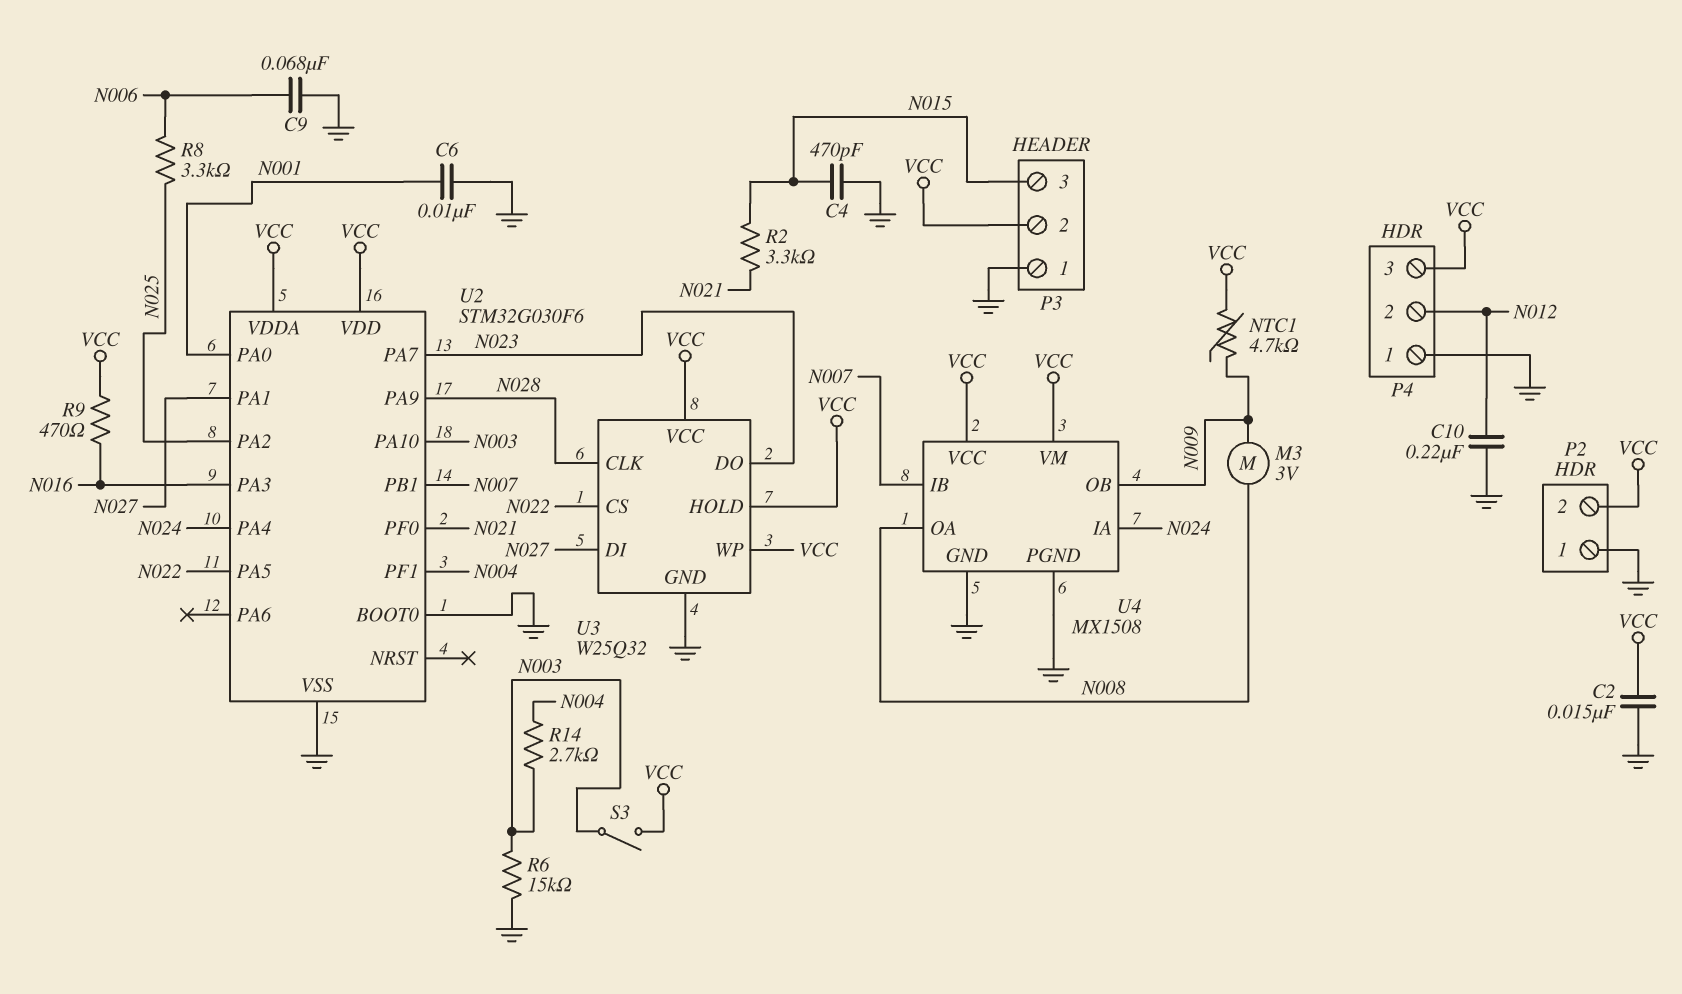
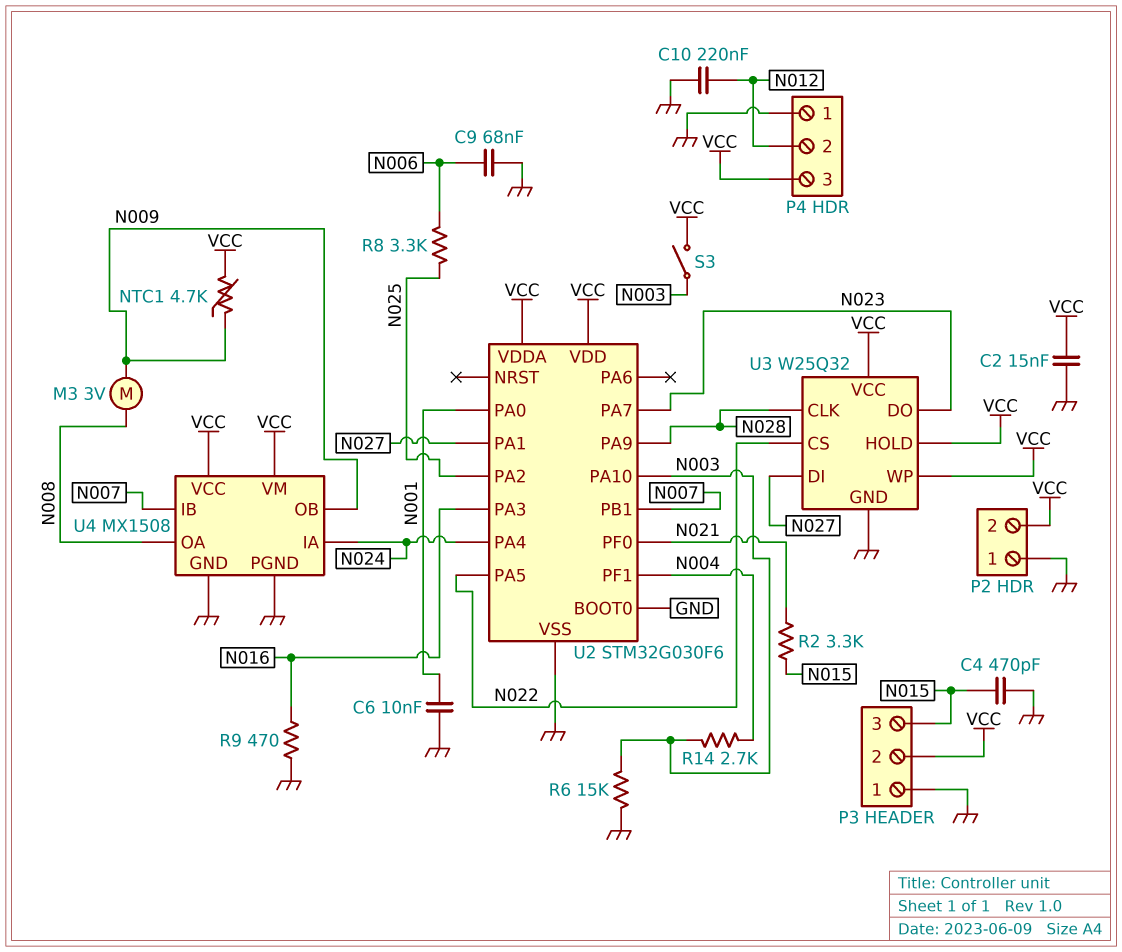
R9: 470 (N016, VCC) -> 470 (GND, N016)

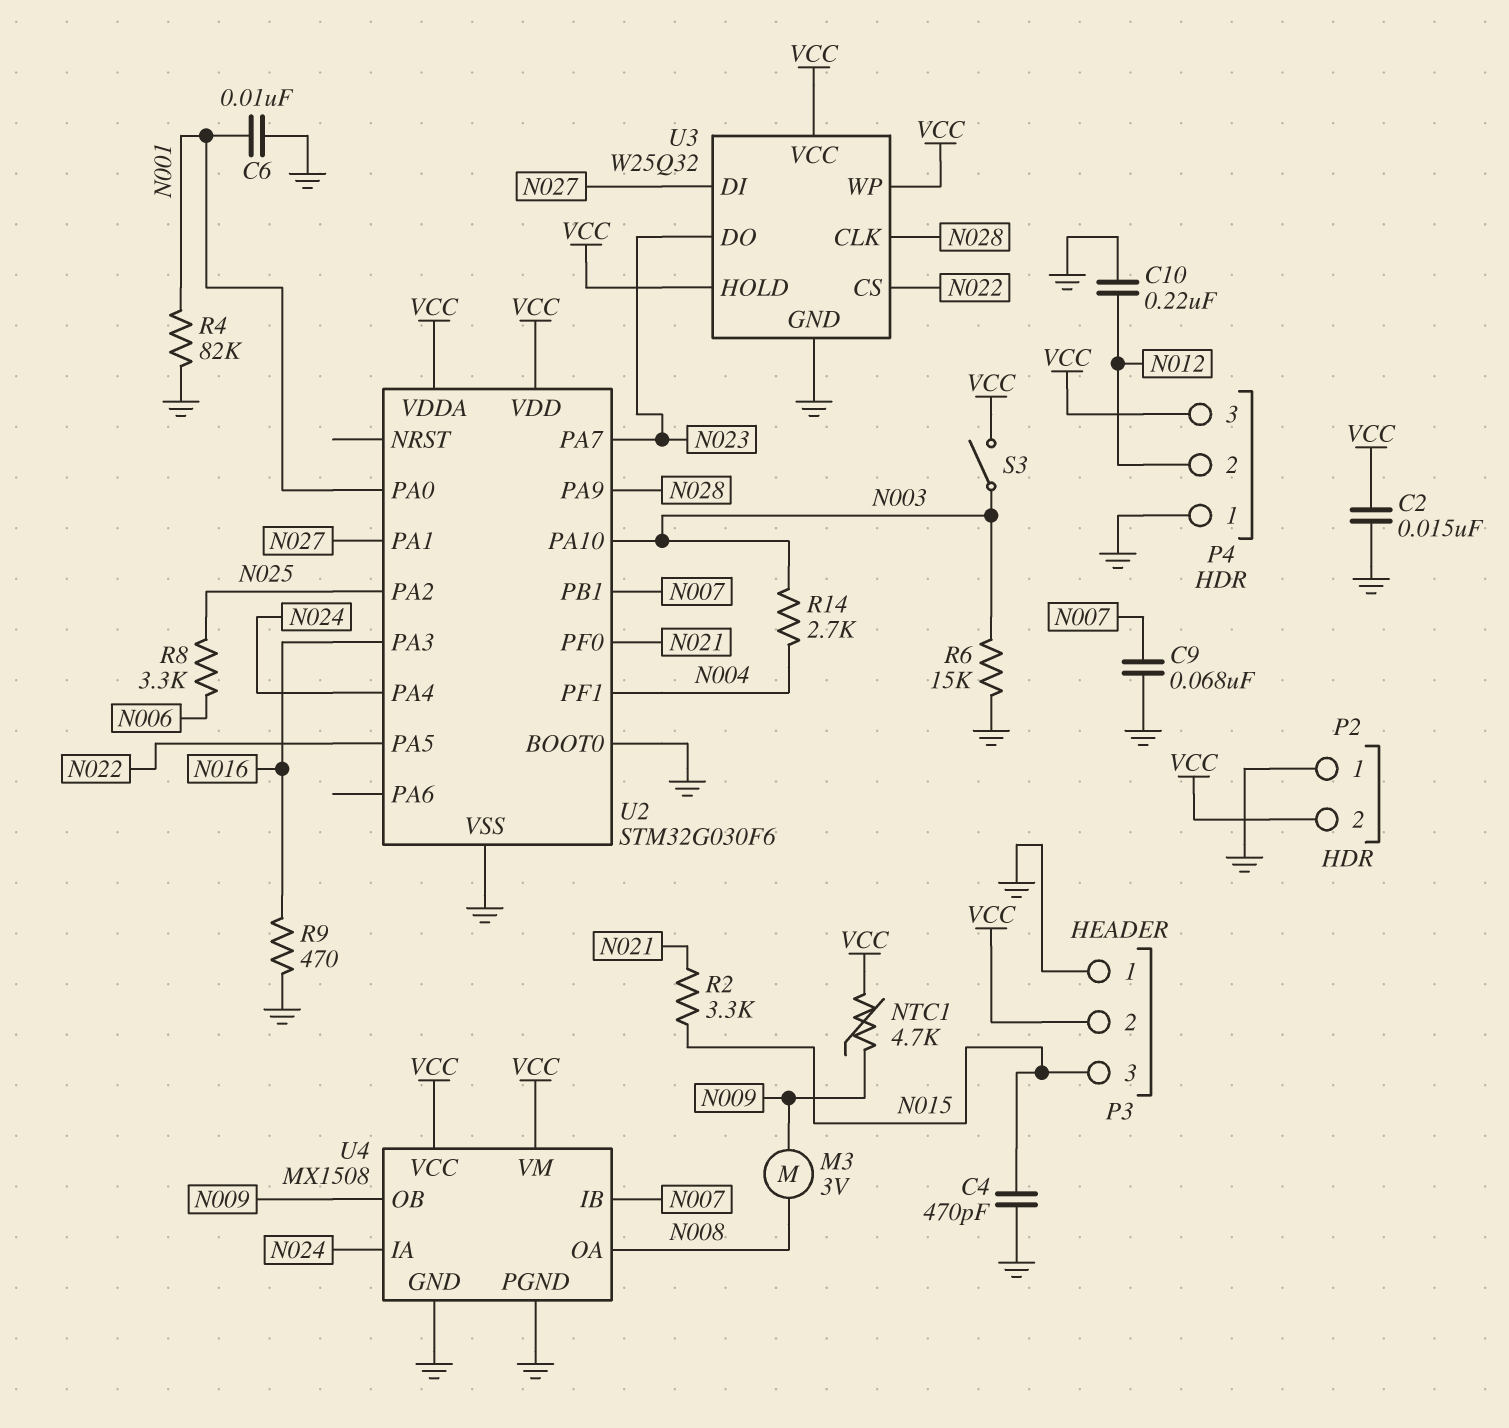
C9: 68nF (GND, N006) -> 68nF (GND, N007)
R4: none -> 82k (GND, N001)

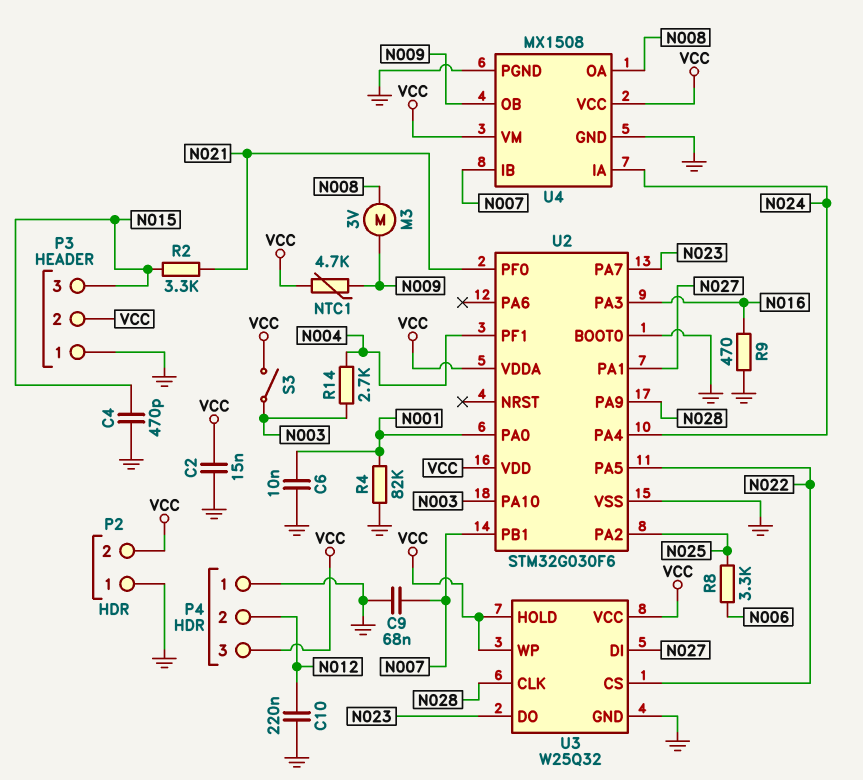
R6: 15k (GND, N003) -> none

